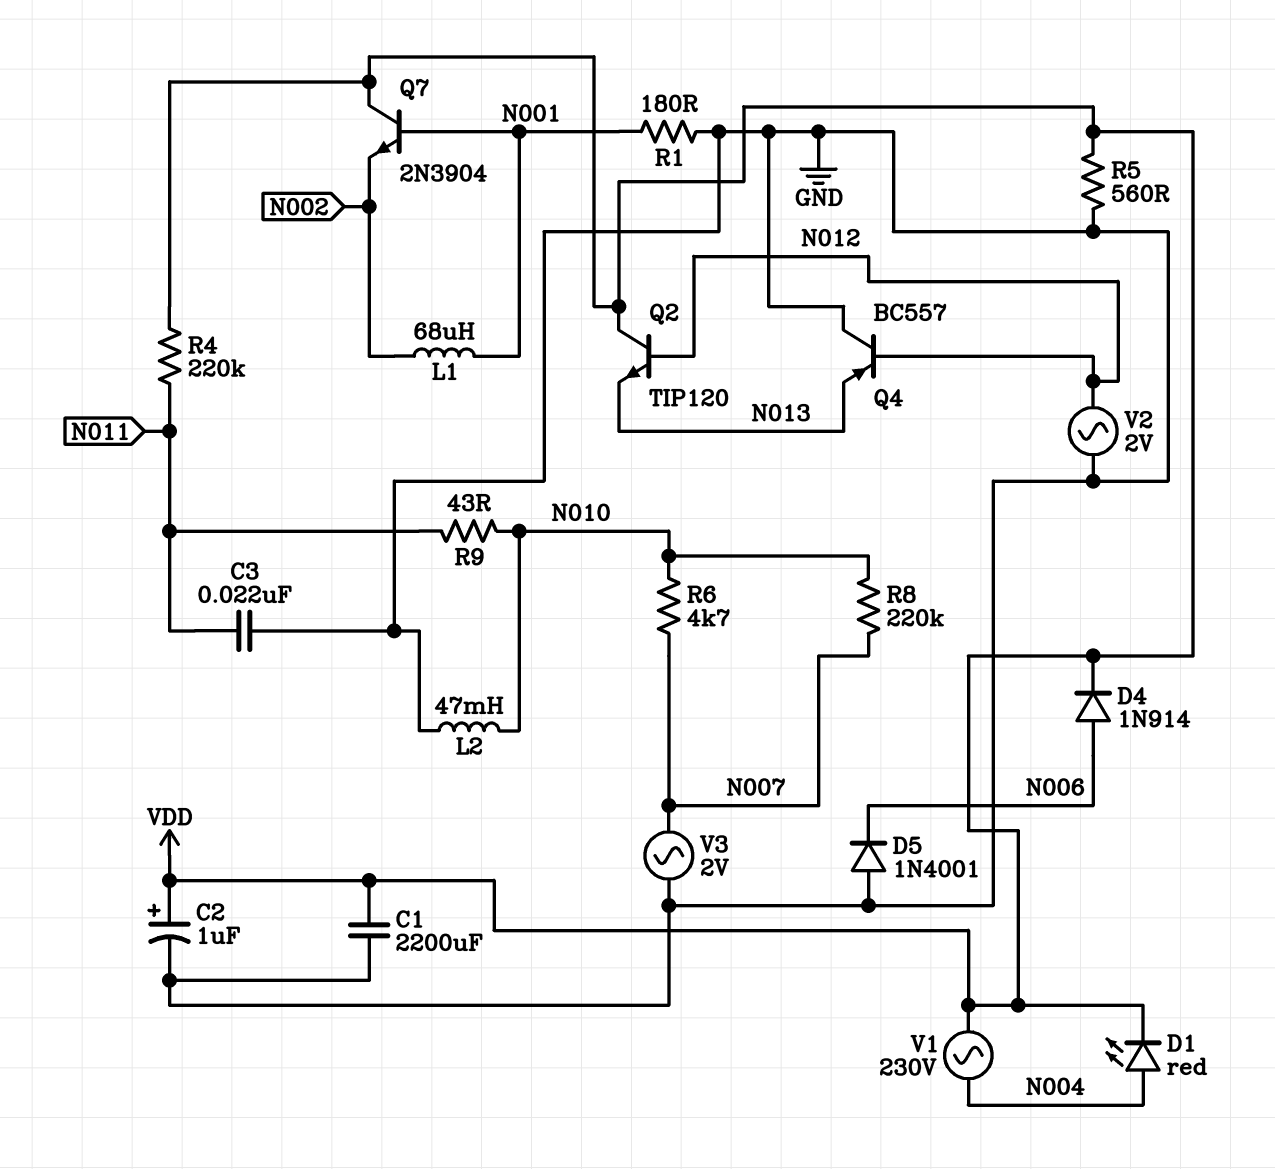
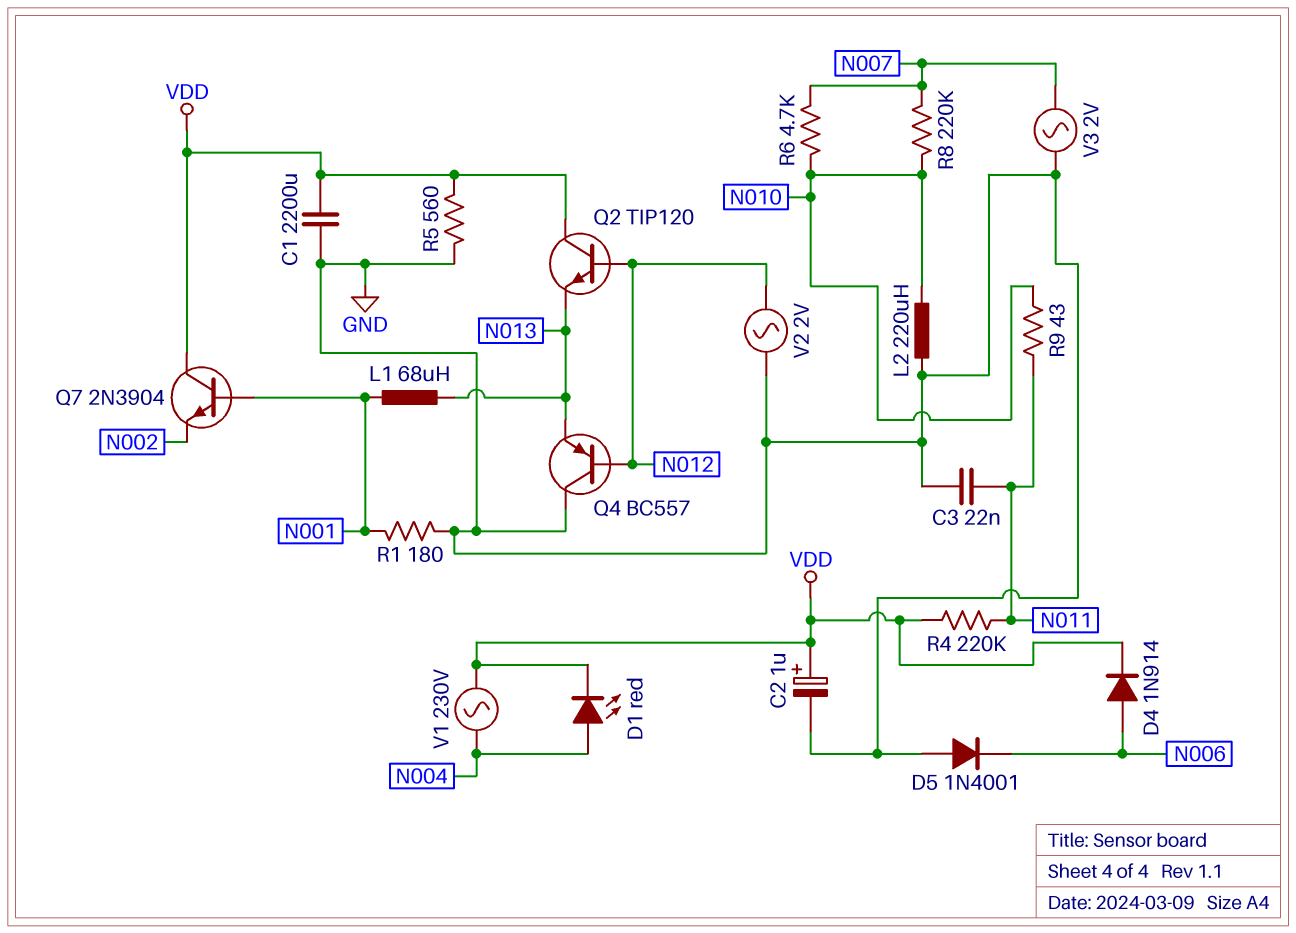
L1: 68uH (N001, N002) -> 68uH (N001, N013)
L2: 47mH (GND, N010) -> 220uH (GND, N010)

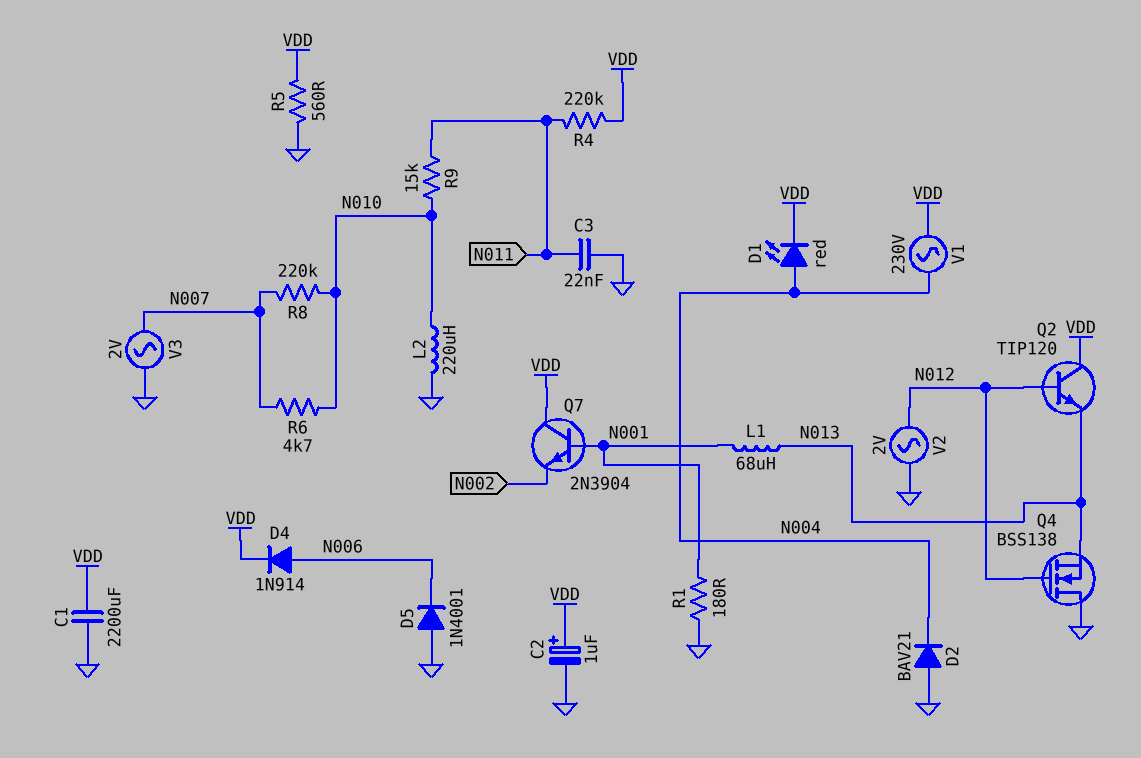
D2: none -> diode BAV21 (A GND, K N004)
Q4: PNP BC557 (B N012, C GND, E N013) -> NMOS BSS138 (G N012, D GND, S N013)
R9: 43 (N010, N011) -> 15k (N010, N011)

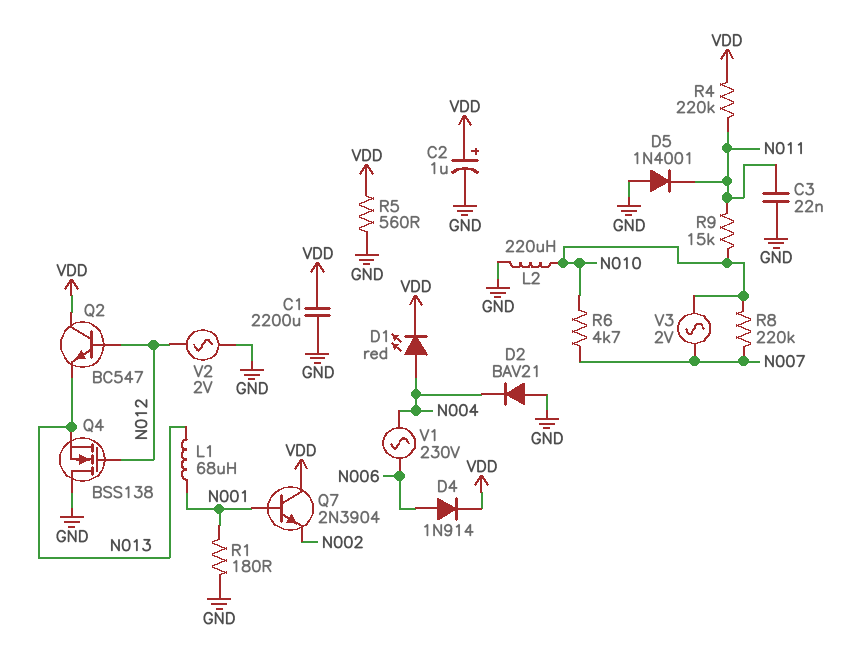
D5: diode 1N4001 (A GND, K N006) -> diode 1N4001 (A GND, K N011)
Q2: NPN TIP120 (B N012, C VDD, E N013) -> NPN BC547 (B N012, C VDD, E N013)
V1: AC 230V (N004, VDD) -> AC 230V (N004, N006)
V3: AC 2V (GND, N007) -> AC 2V (N007, N010)

